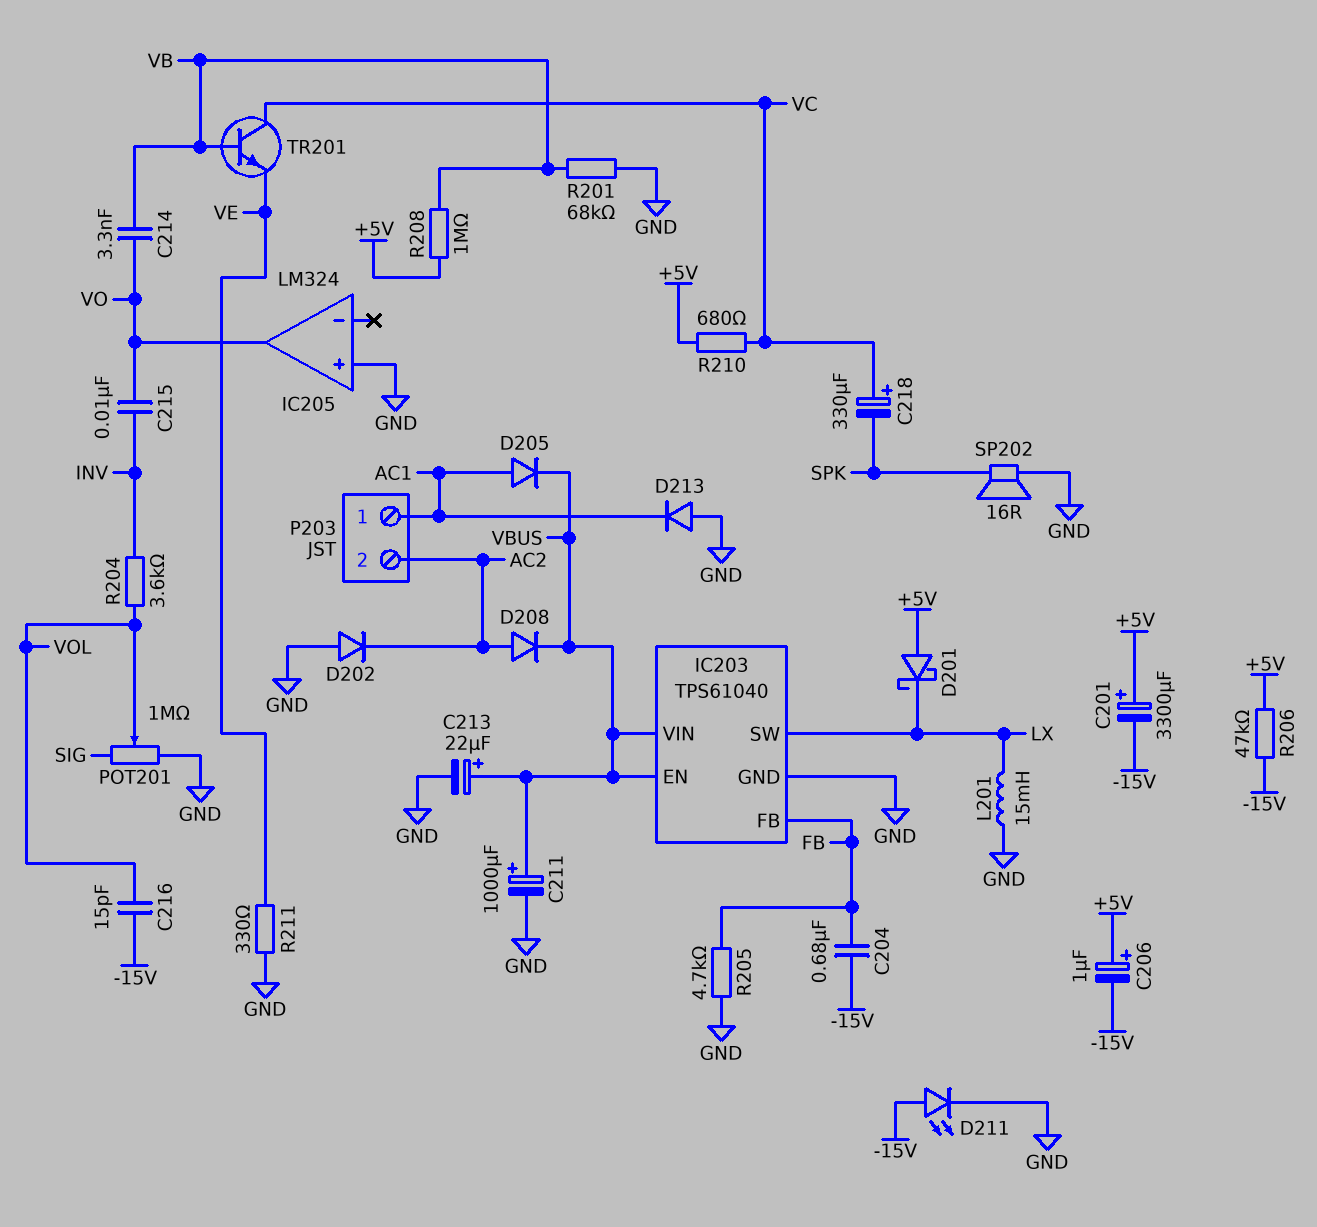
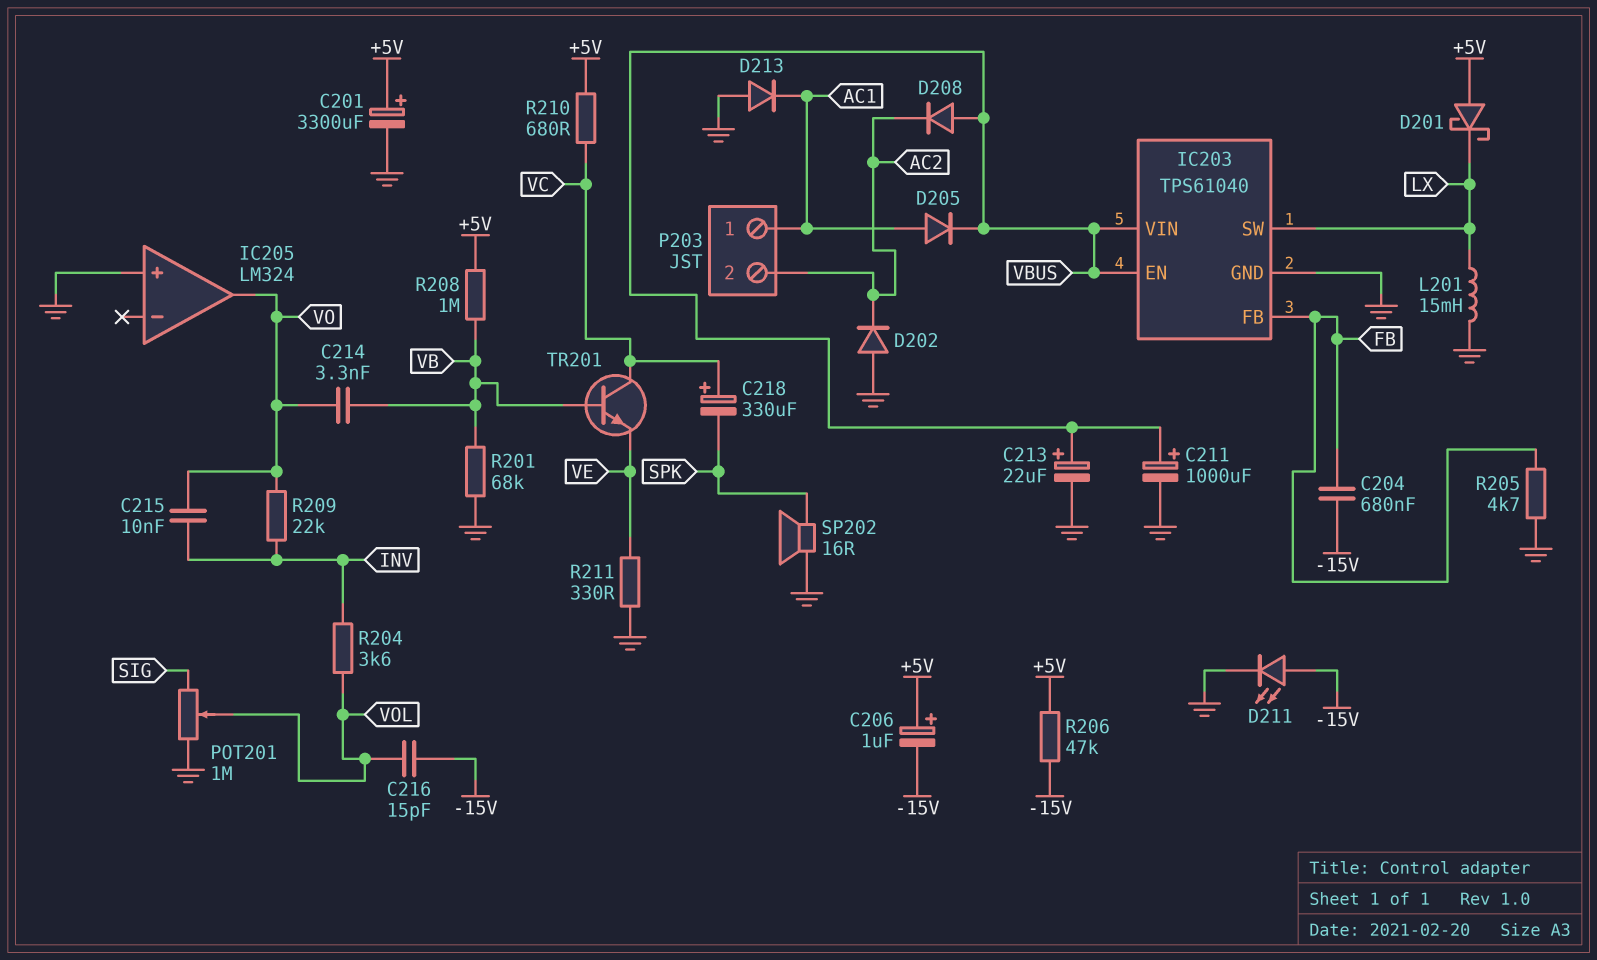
C201: 3300uF (plus +5V, minus -15V) -> 3300uF (plus +5V, minus GND)
D208: diode (A AC2, K VBUS) -> diode (A VBUS, K AC2)
R209: none -> 22k (INV, VO)

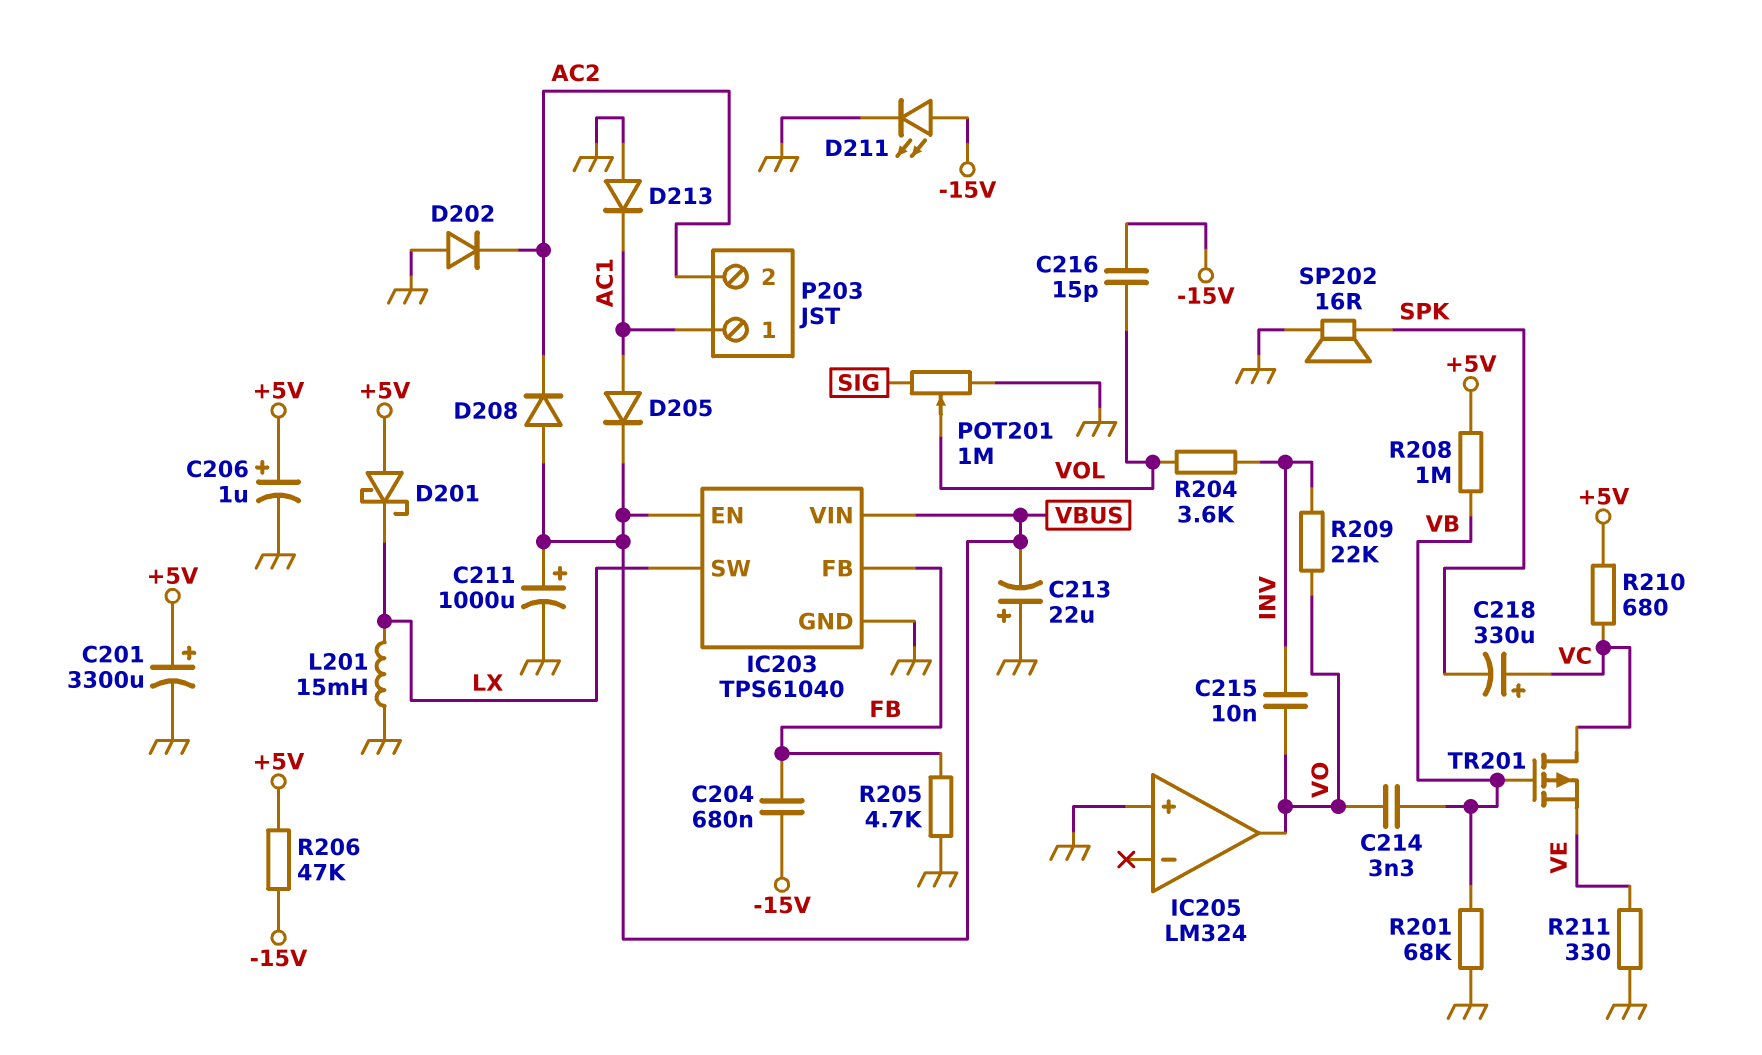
C206: 1uF (plus +5V, minus -15V) -> 1uF (plus +5V, minus GND)
C213: 22uF (plus VBUS, minus GND) -> 22uF (plus GND, minus VBUS)
TR201: NPN (B VB, C VC, E VE) -> PMOS (G VB, D VC, S VE)

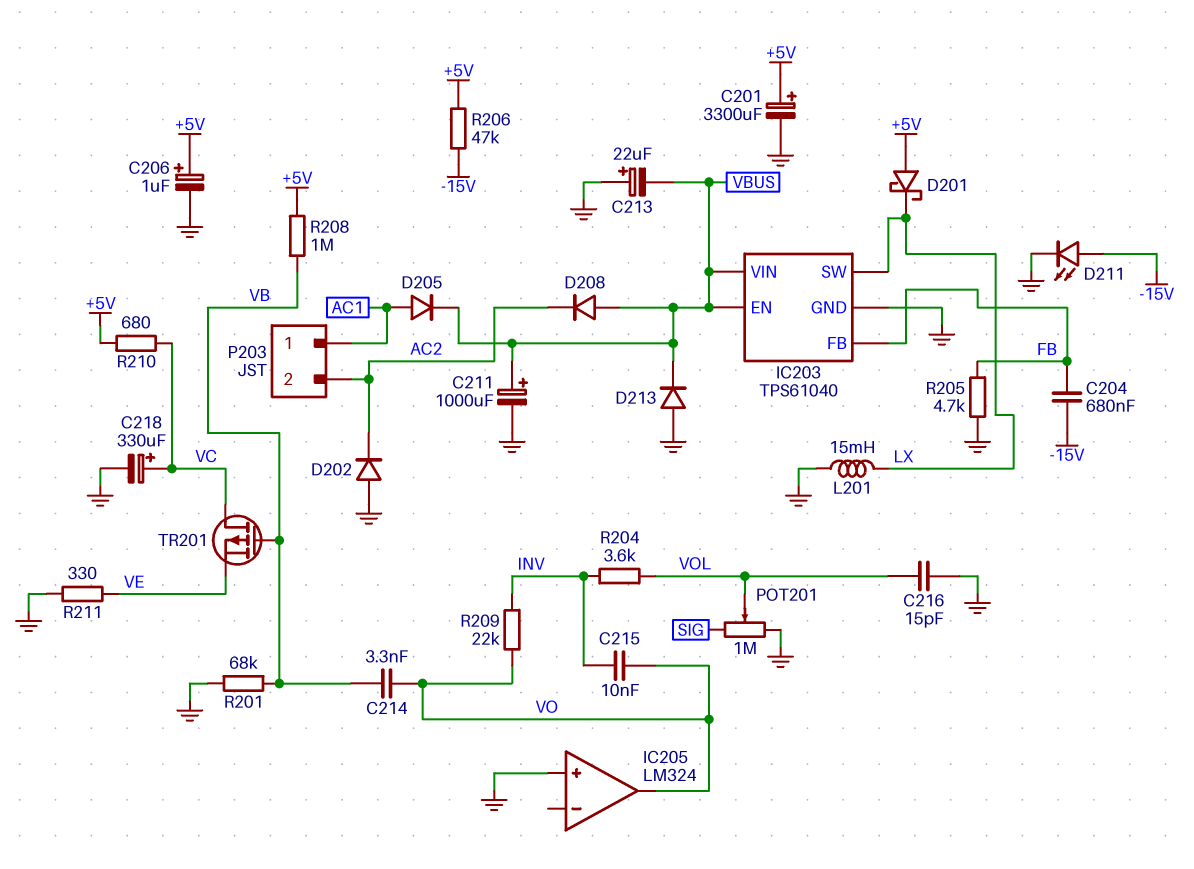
C216: 15pF (-15V, VOL) -> 15pF (GND, VOL)
C218: 330uF (plus VC, minus SPK) -> 330uF (plus VC, minus GND)
D213: diode (A GND, K AC1) -> diode (A GND, K VBUS)
SP202: speaker 16R (GND, SPK) -> none

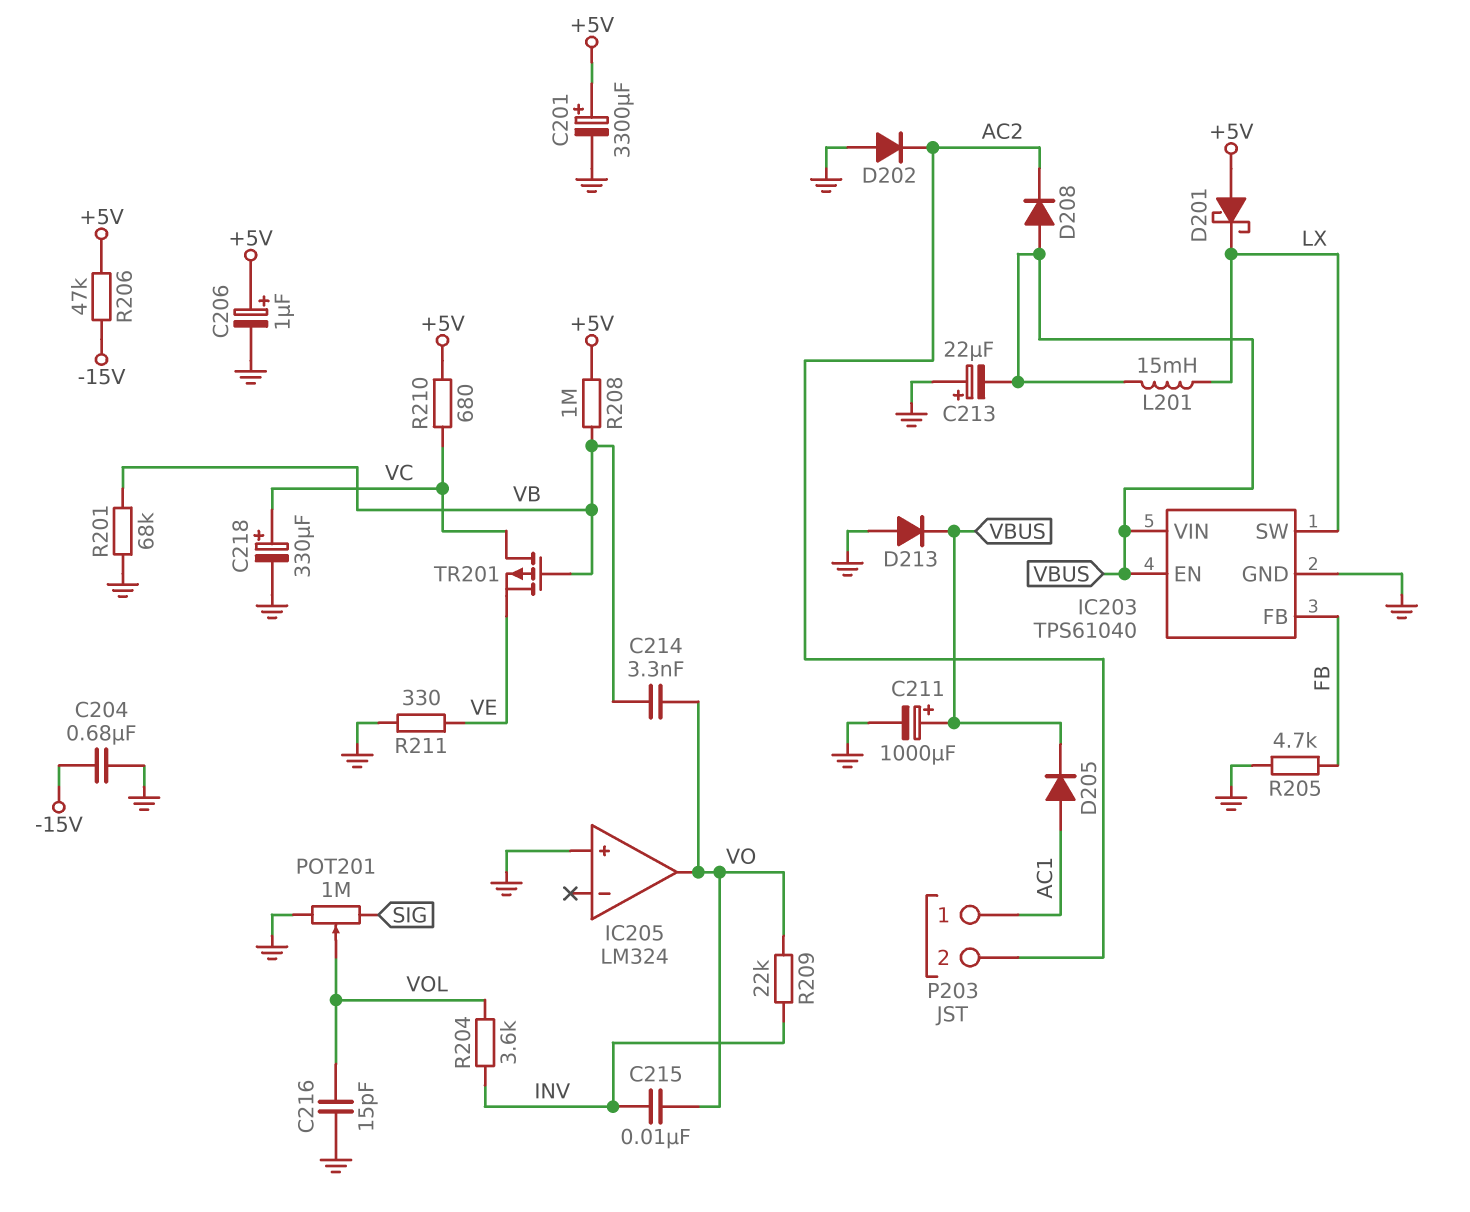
C204: 680nF (-15V, FB) -> 680nF (-15V, GND)
D211: LED (A -15V, K GND) -> none
L201: 15mH (GND, LX) -> 15mH (LX, VBUS)

